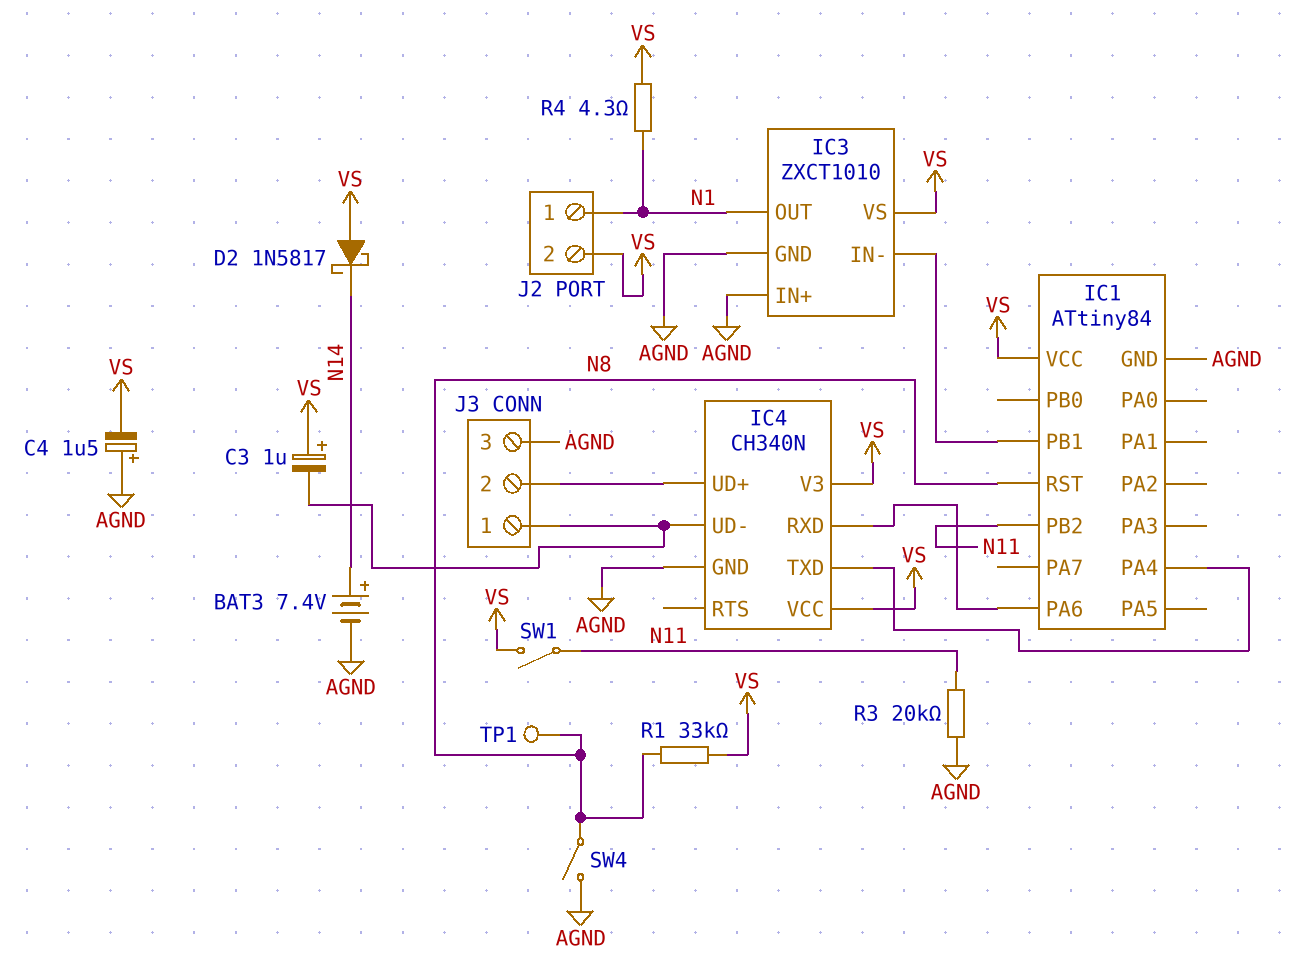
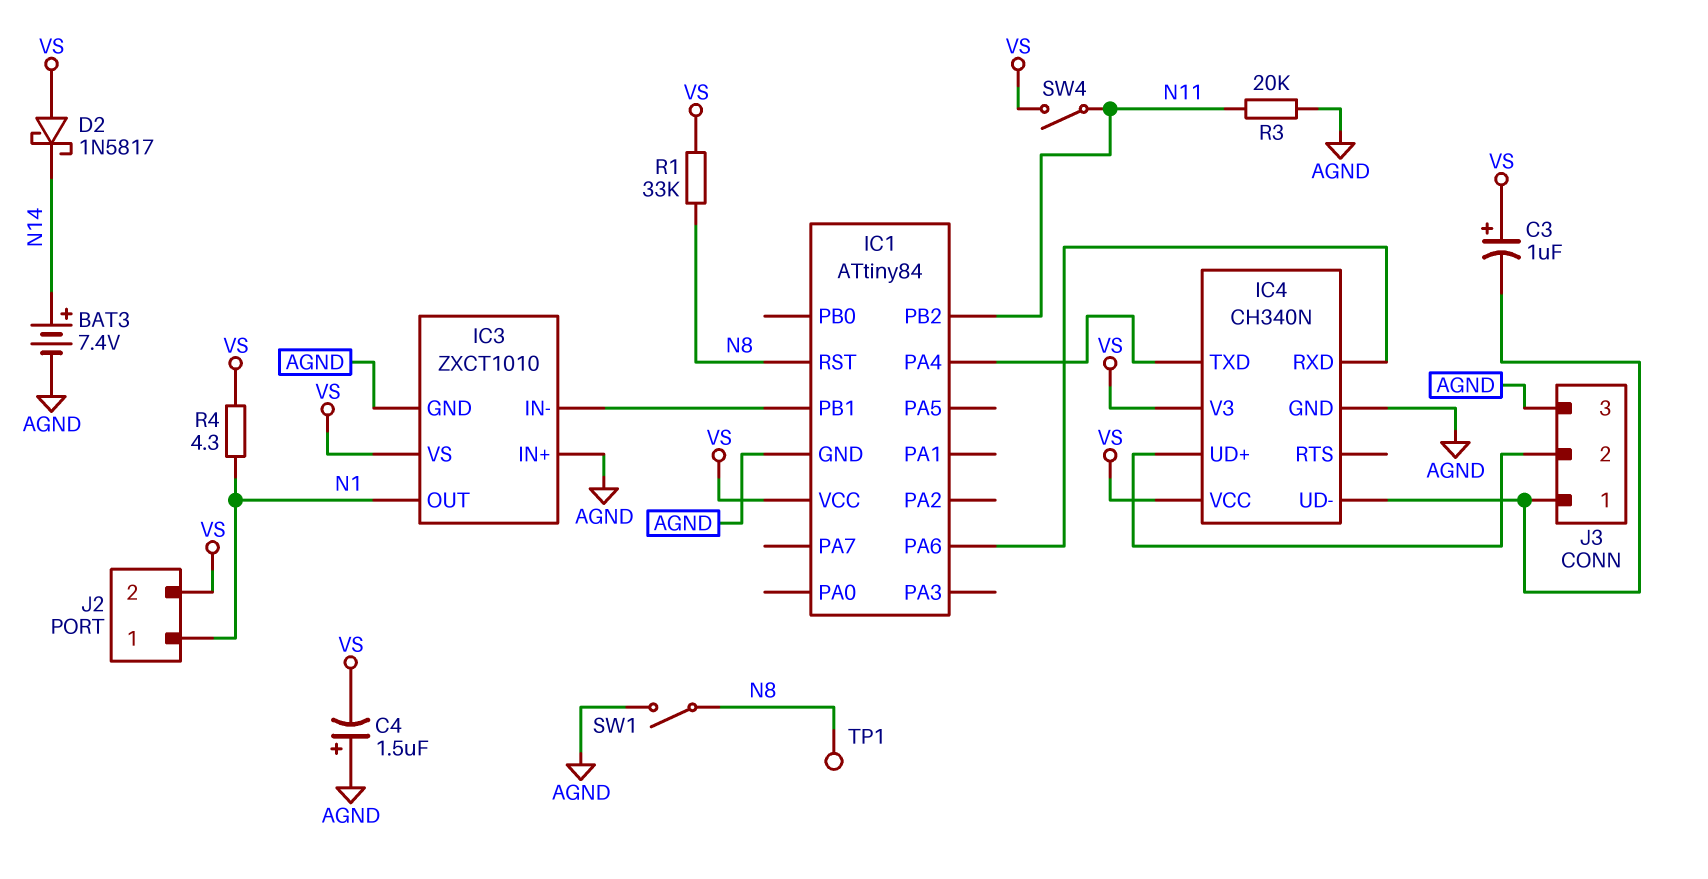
SW1: switch (N11, VS) -> switch (AGND, N8)
SW4: switch (AGND, N8) -> switch (N11, VS)

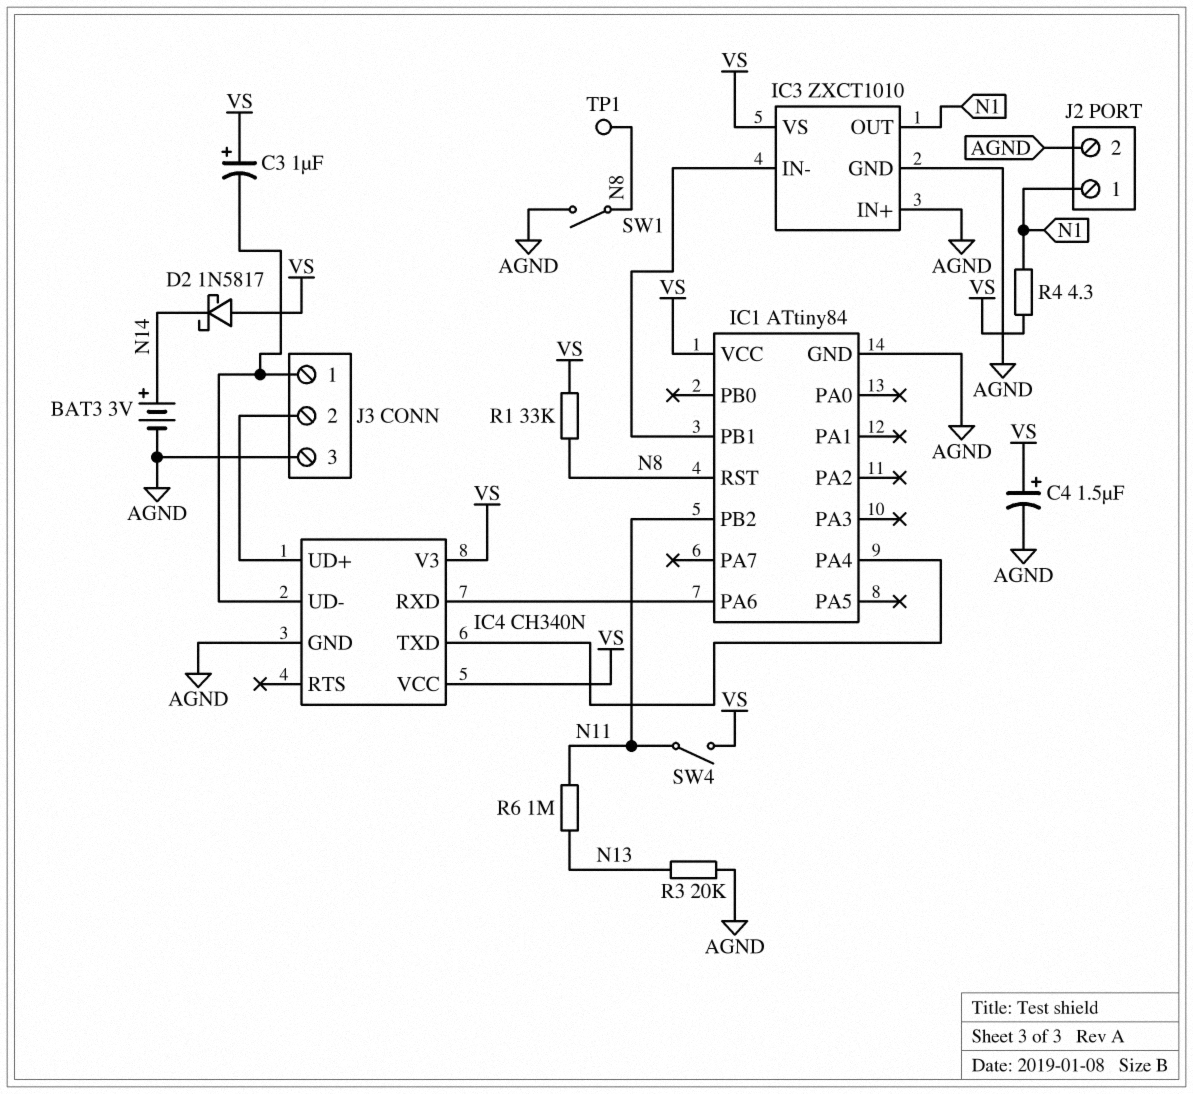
BAT3: 7.4V (plus N14, minus AGND) -> 3V (plus N14, minus AGND)
C4: 1.5uF (plus AGND, minus VS) -> 1.5uF (plus VS, minus AGND)
J2 pin 2: VS -> AGND
R3: 20k (AGND, N11) -> 20k (AGND, N13)
R6: none -> 1M (N11, N13)

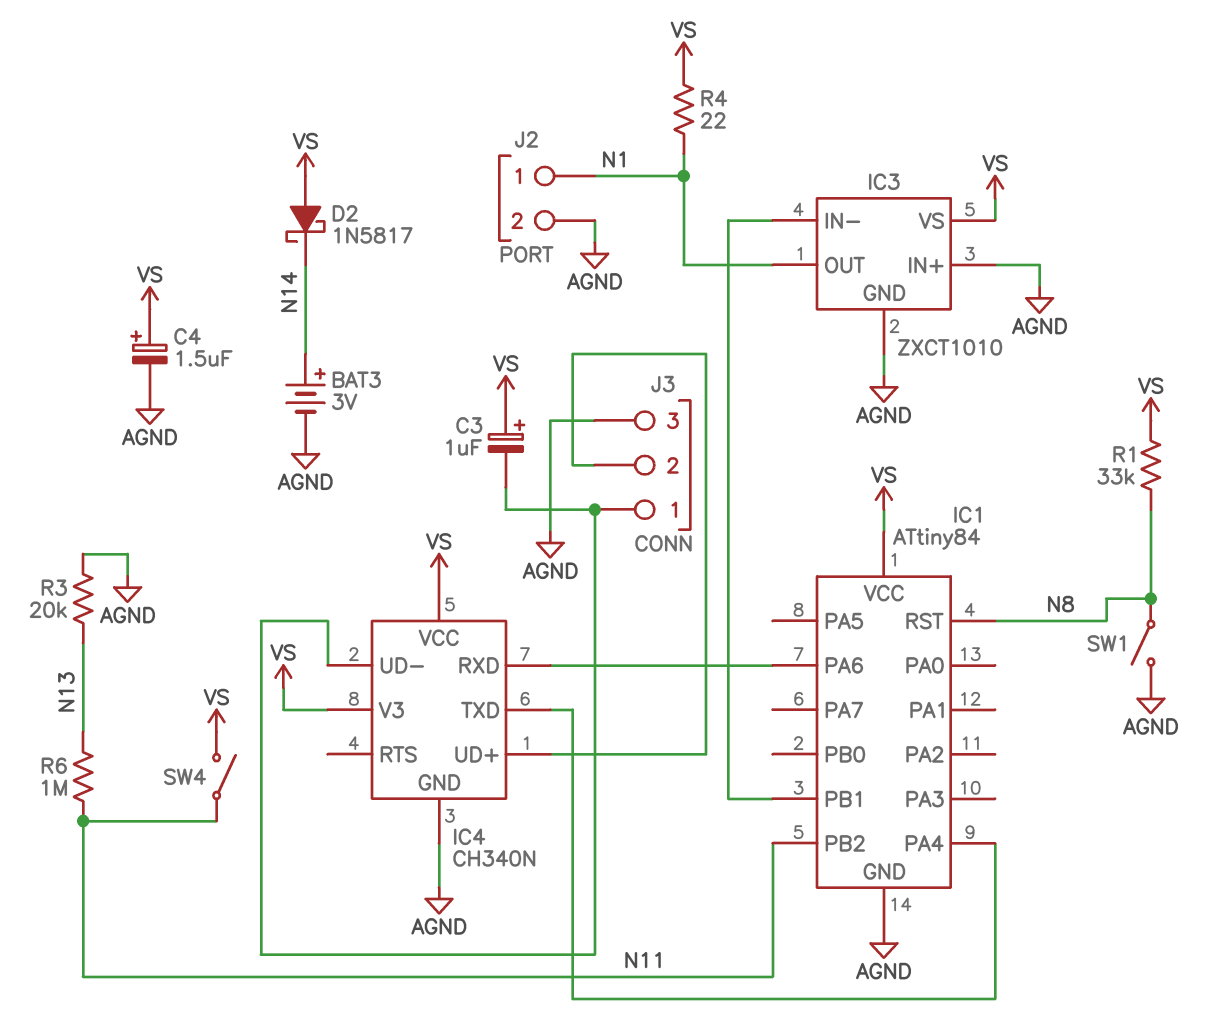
R4: 4.3 (N1, VS) -> 22 (N1, VS)
TP1: test point (N8) -> none

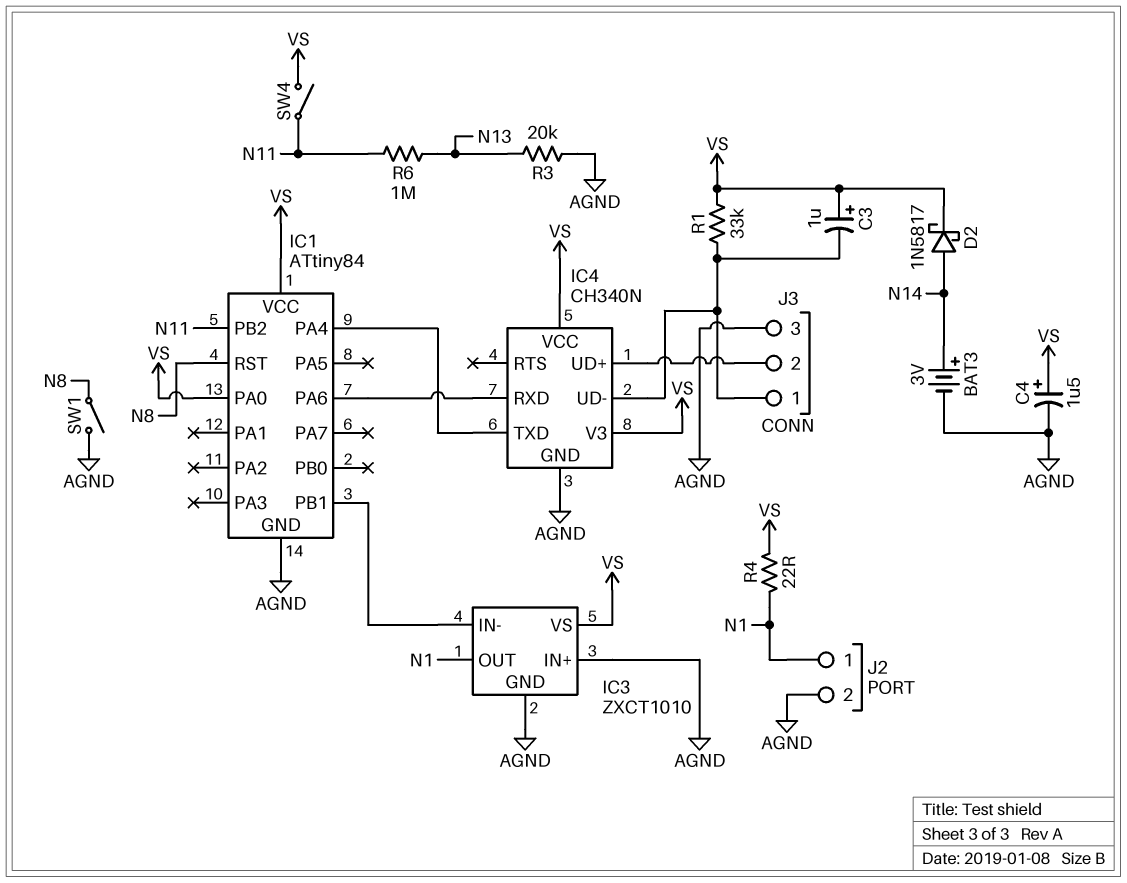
D2: schottky 1N5817 (A VS, K N14) -> schottky 1N5817 (A N14, K VS)
IC1 pin PA0: none -> VS
R1: 33k (N8, VS) -> 33k (IC4/UD-, VS)

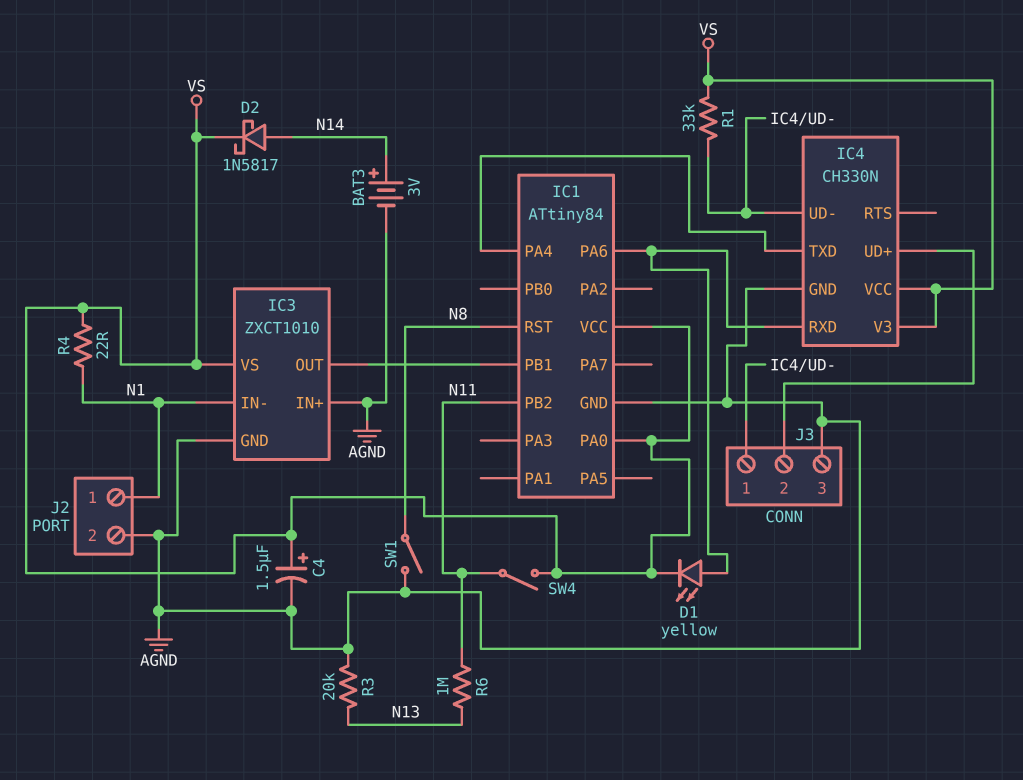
C3: 1uF (plus VS, minus IC4/UD-) -> none
D1: none -> LED yellow (A IC1/PA6, K VS)
IC3 pin IN-: IC1/PB1 -> N1
IC3 pin OUT: N1 -> IC1/PB1
IC4: CH340N -> CH330N

